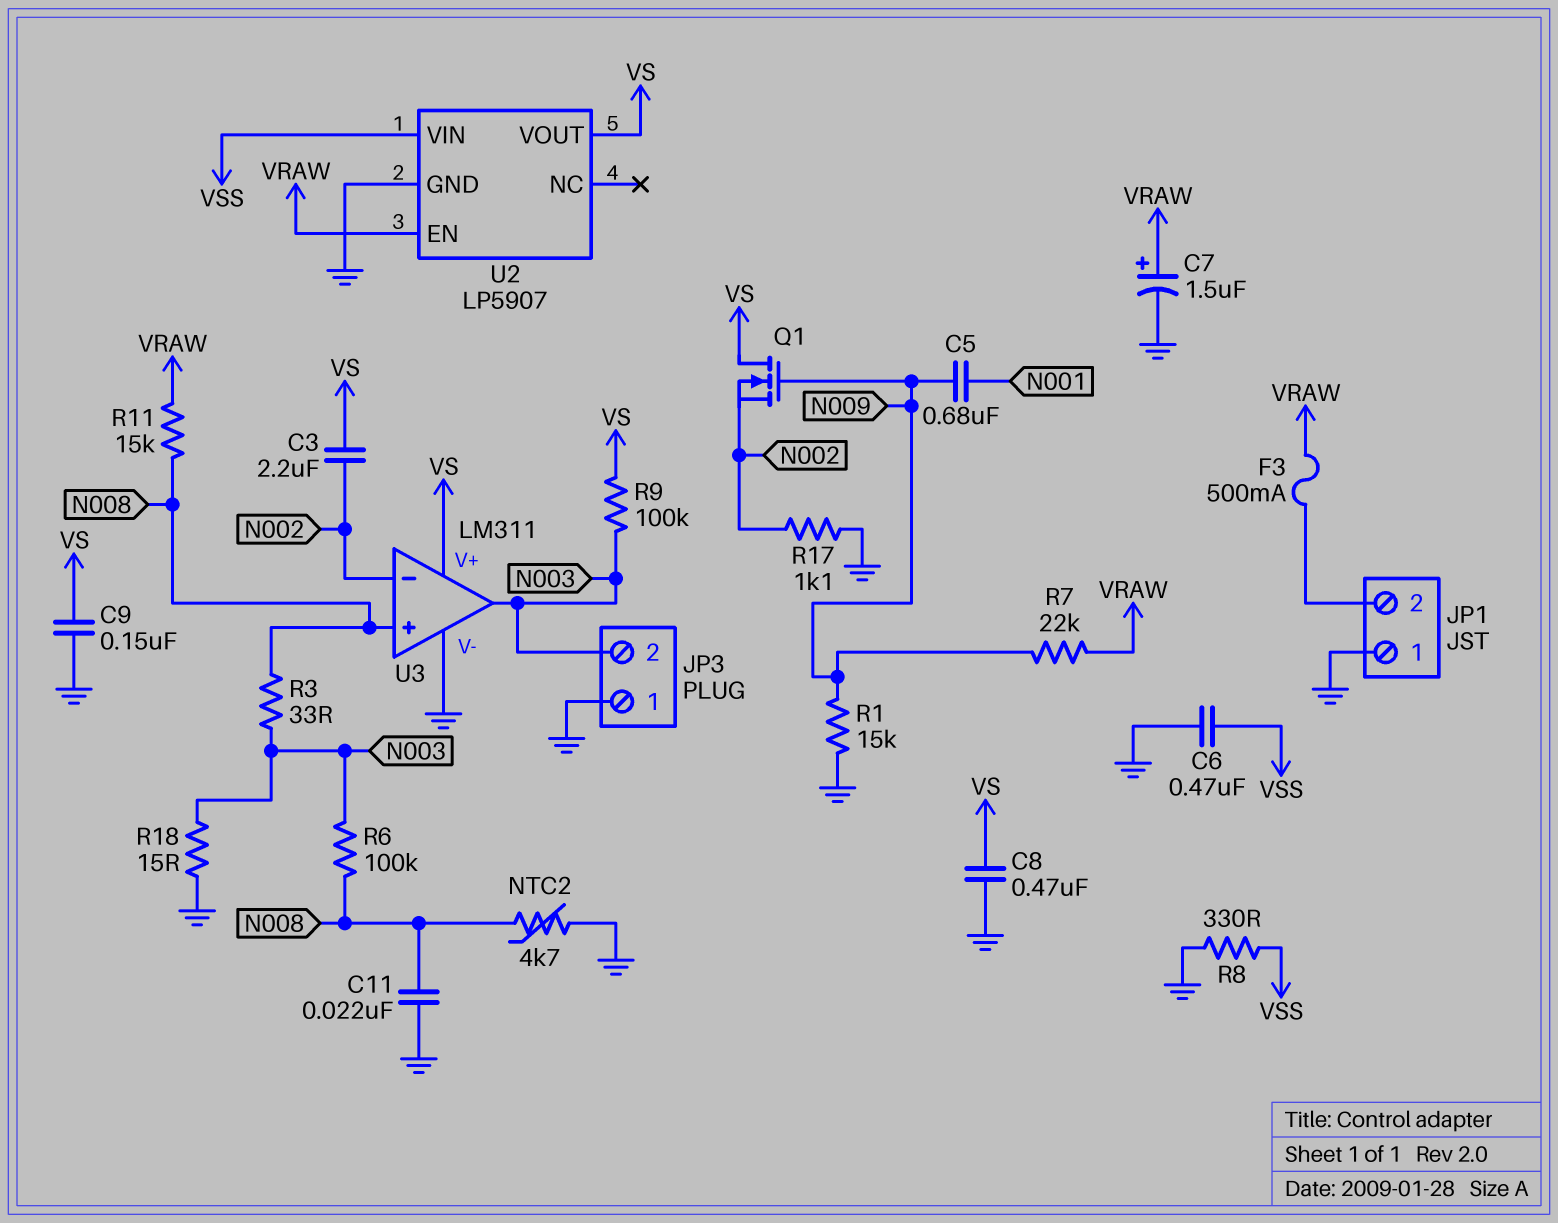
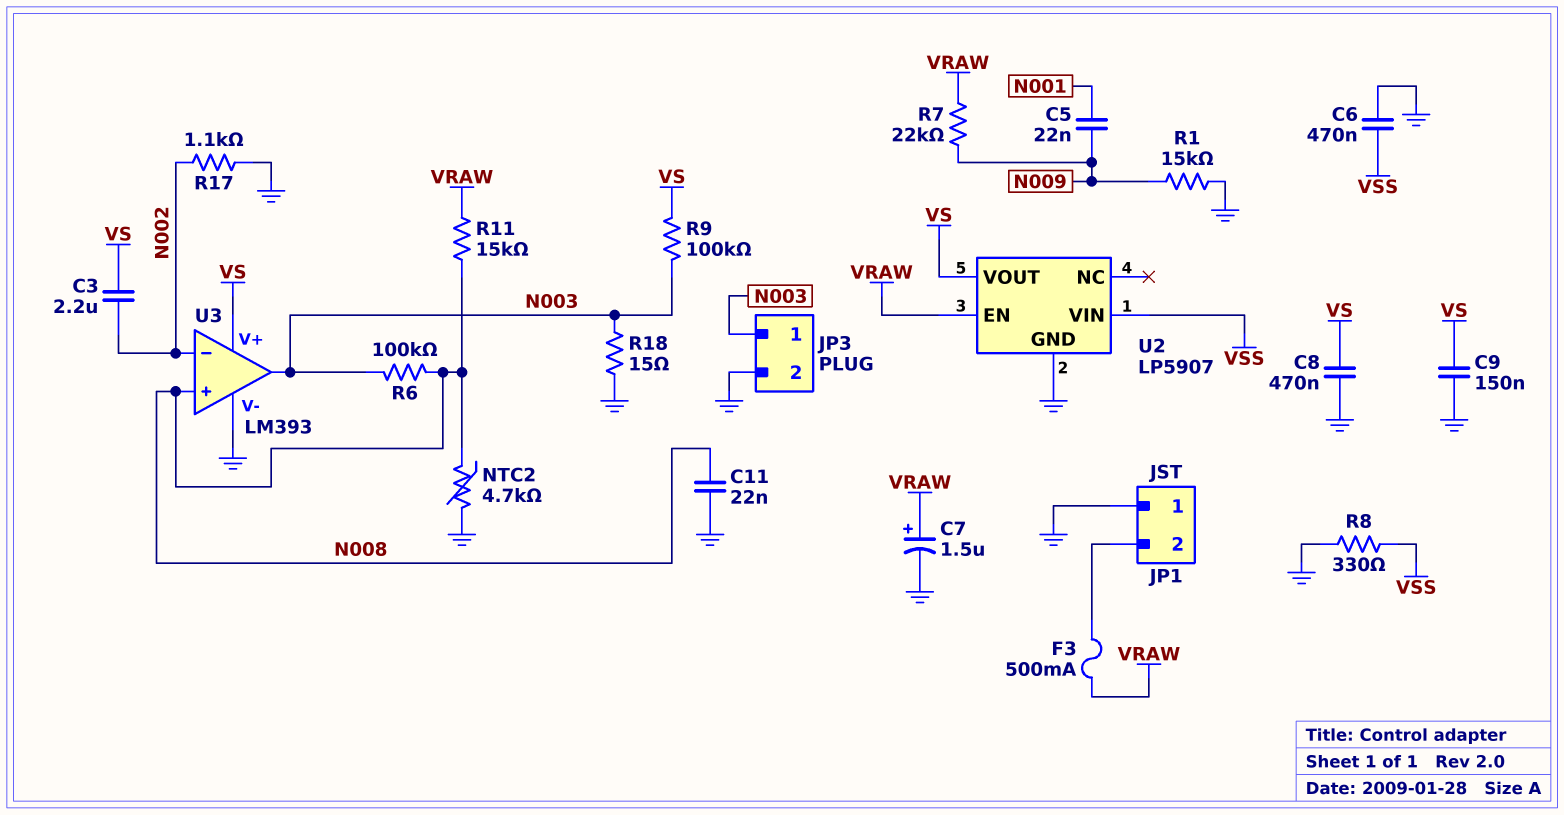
C5: 680nF (N001, N009) -> 22nF (N001, N009)
JP3 pin 1: GND -> N003
JP3 pin 2: N003 -> GND
Q1: NMOS (G N009, D VS, S N002) -> none
R3: 33 (N003, N008) -> none
U3: LM311 -> LM393

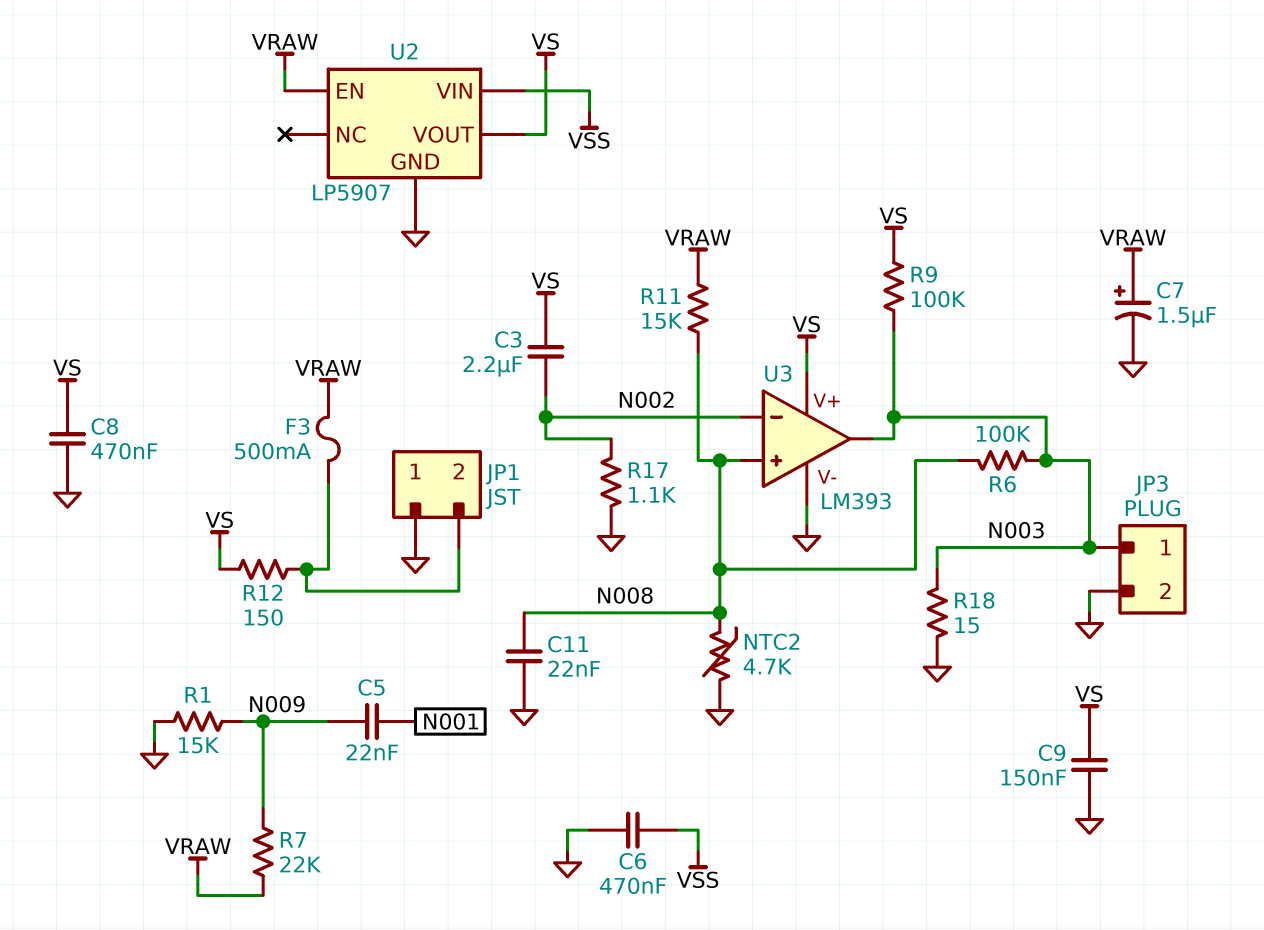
R8: 330 (GND, VSS) -> none
R12: none -> 150 (JP1/2, VS)

